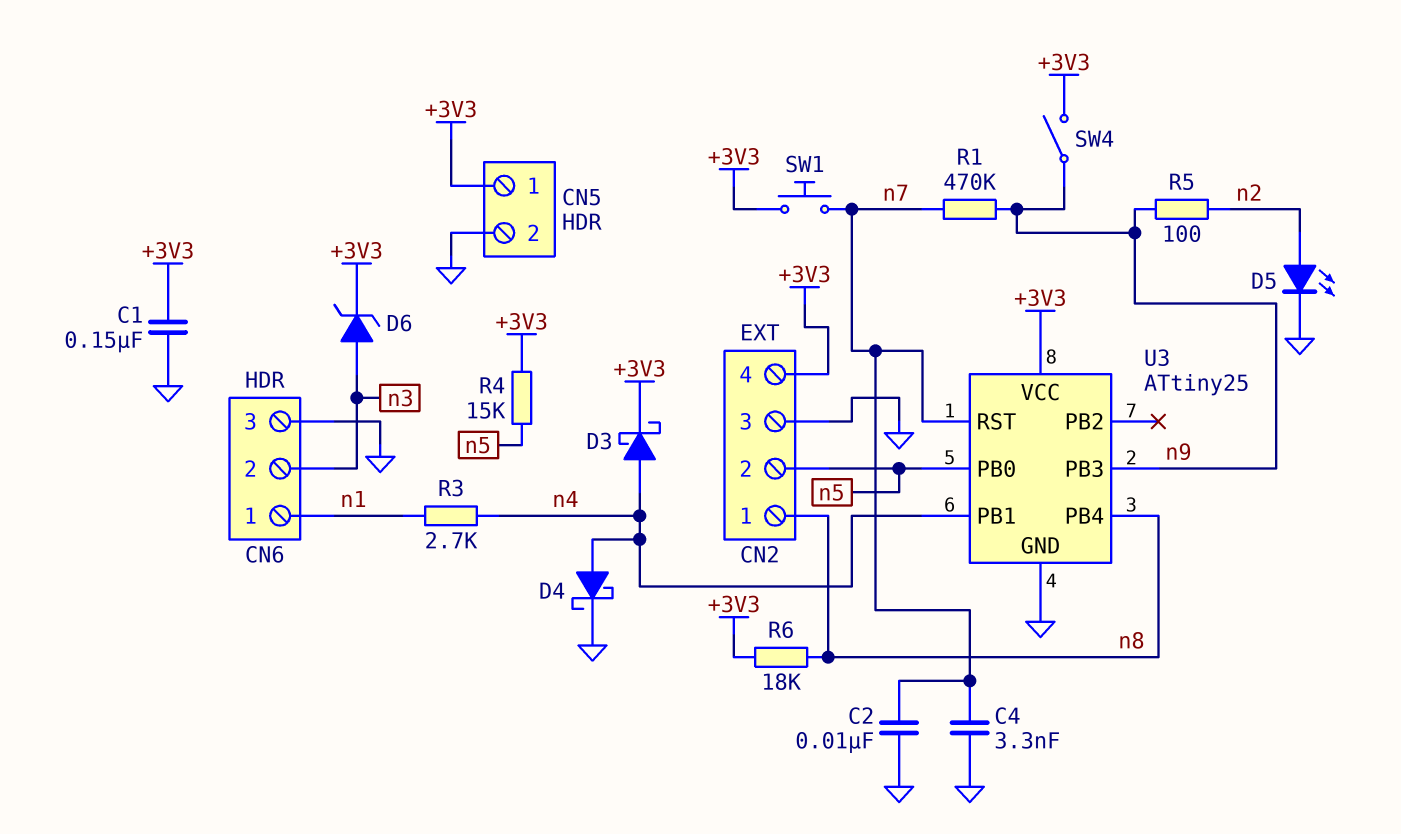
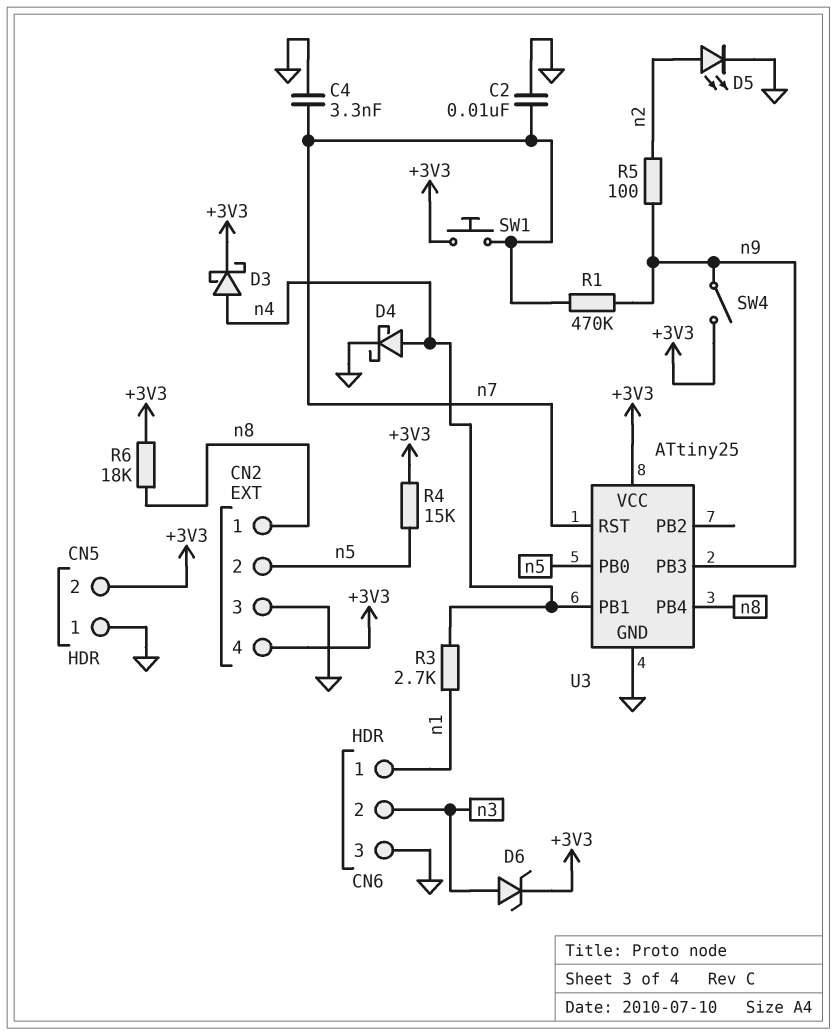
C1: 150nF (+3V3, GND) -> none
CN5 pin 1: +3V3 -> GND
CN5 pin 2: GND -> +3V3

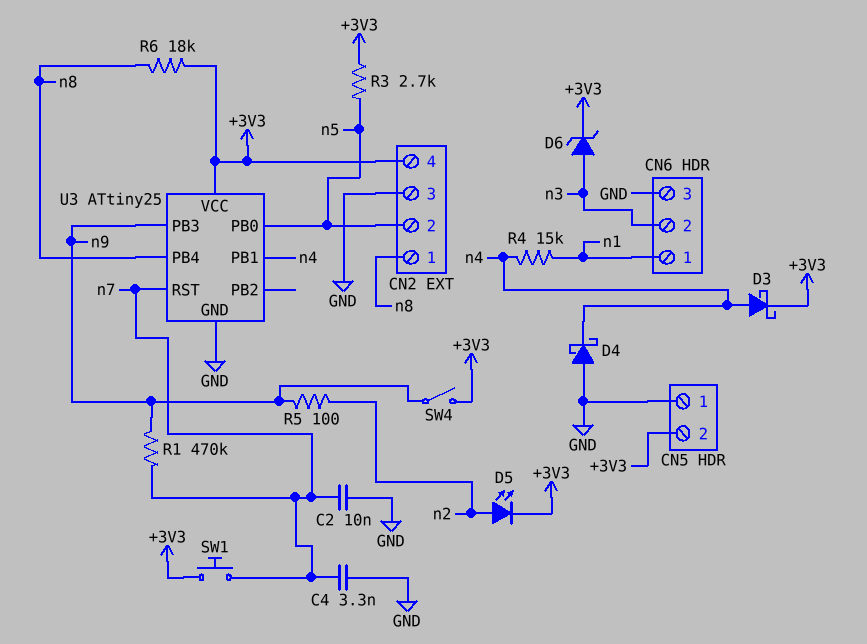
D4: schottky (A n4, K GND) -> schottky (A GND, K n4)
D5: LED (A n2, K GND) -> LED (A n2, K +3V3)
R3: 2.7k (n1, n4) -> 2.7k (+3V3, n5)
R4: 15k (+3V3, n5) -> 15k (n1, n4)

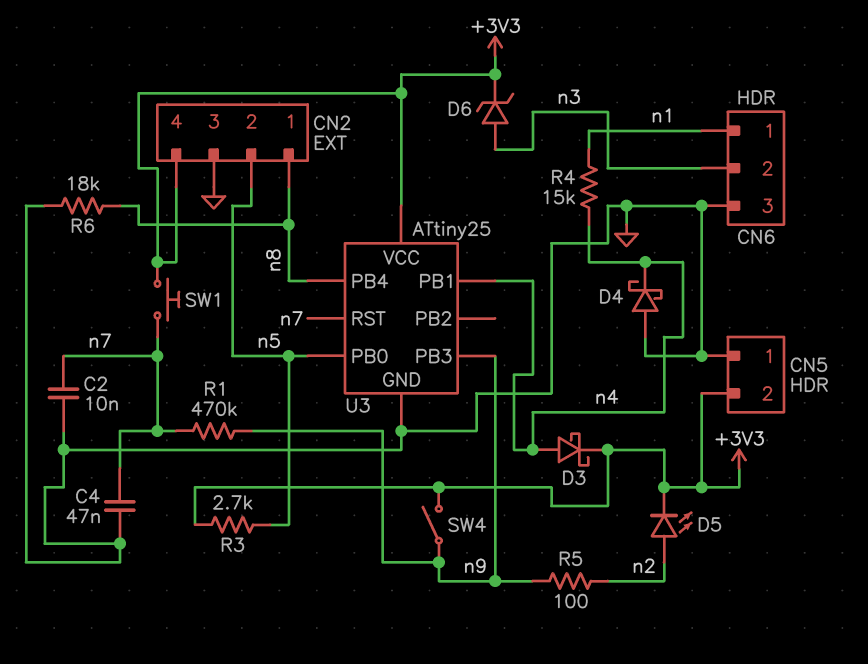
C4: 3.3nF (GND, n7) -> 47nF (GND, n7)
R6: 18k (+3V3, n8) -> 18k (GND, n8)

